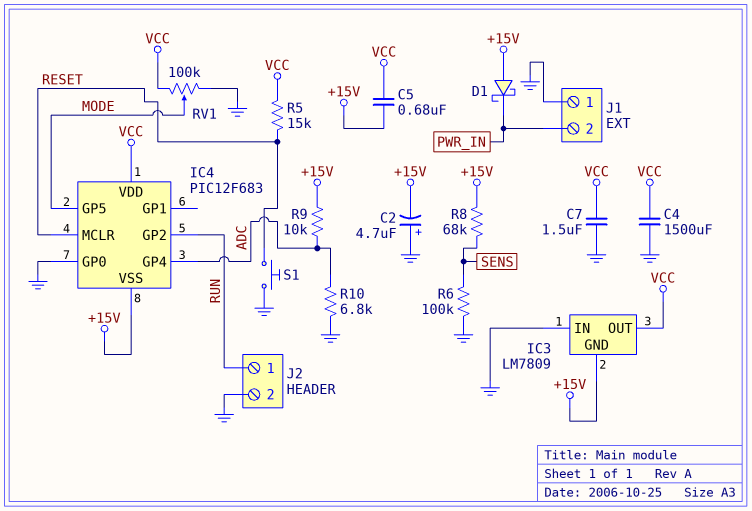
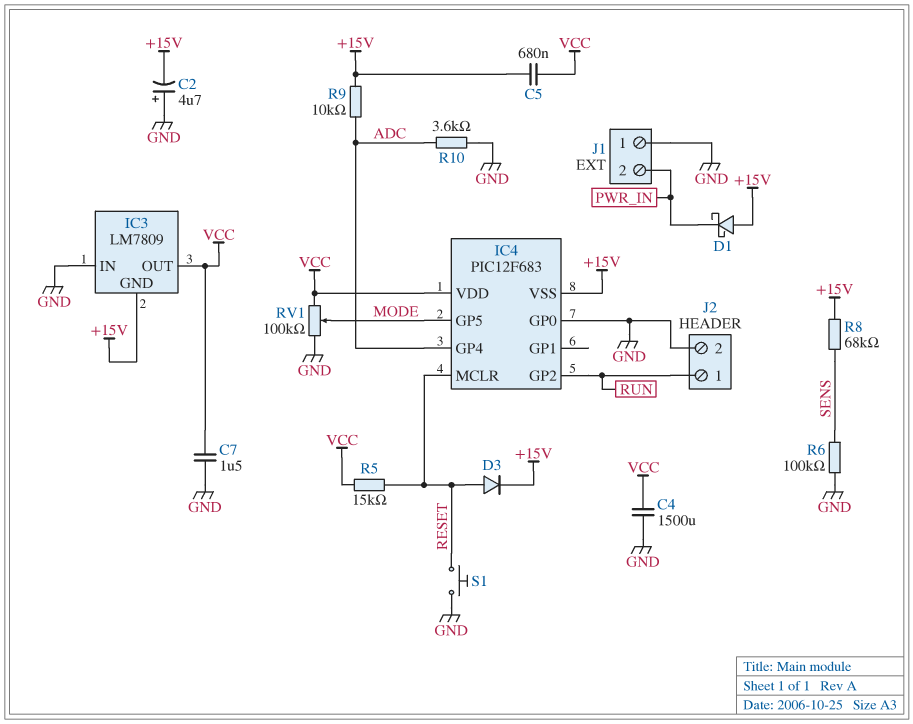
D3: none -> diode (A RESET, K +15V)
R10: 6.8k (ADC, GND) -> 3.6k (ADC, GND)

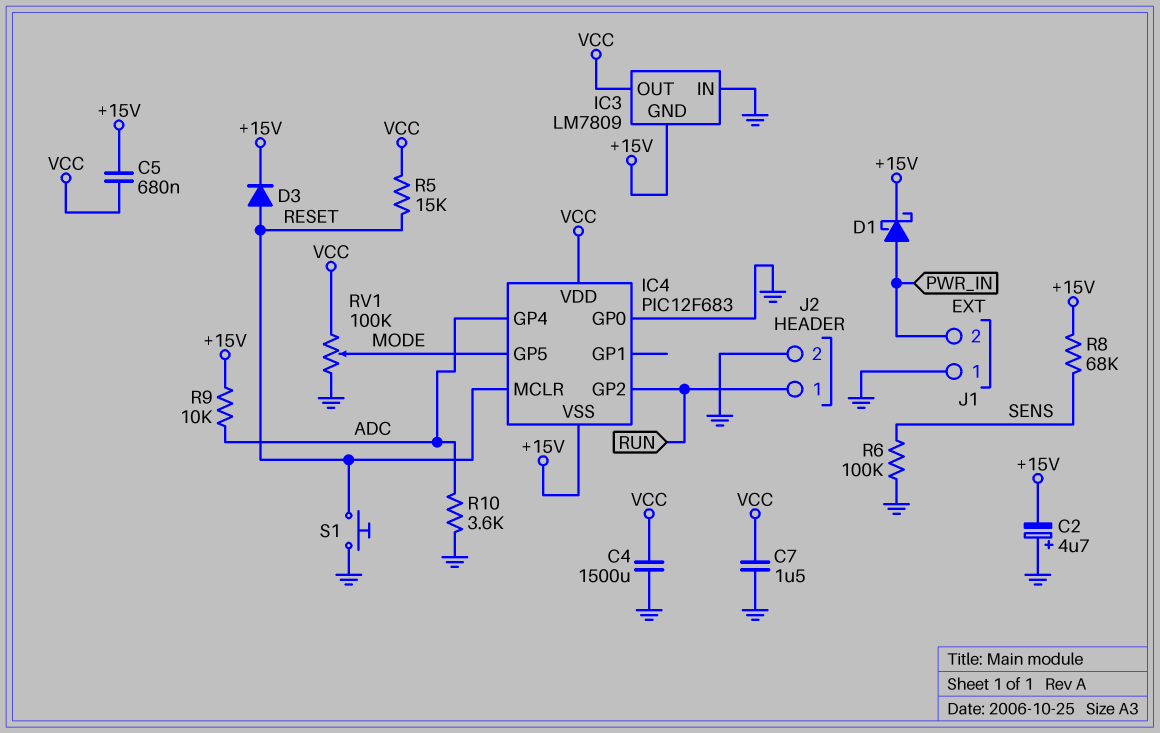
D1: schottky (A +15V, K PWR_IN) -> schottky (A PWR_IN, K +15V)

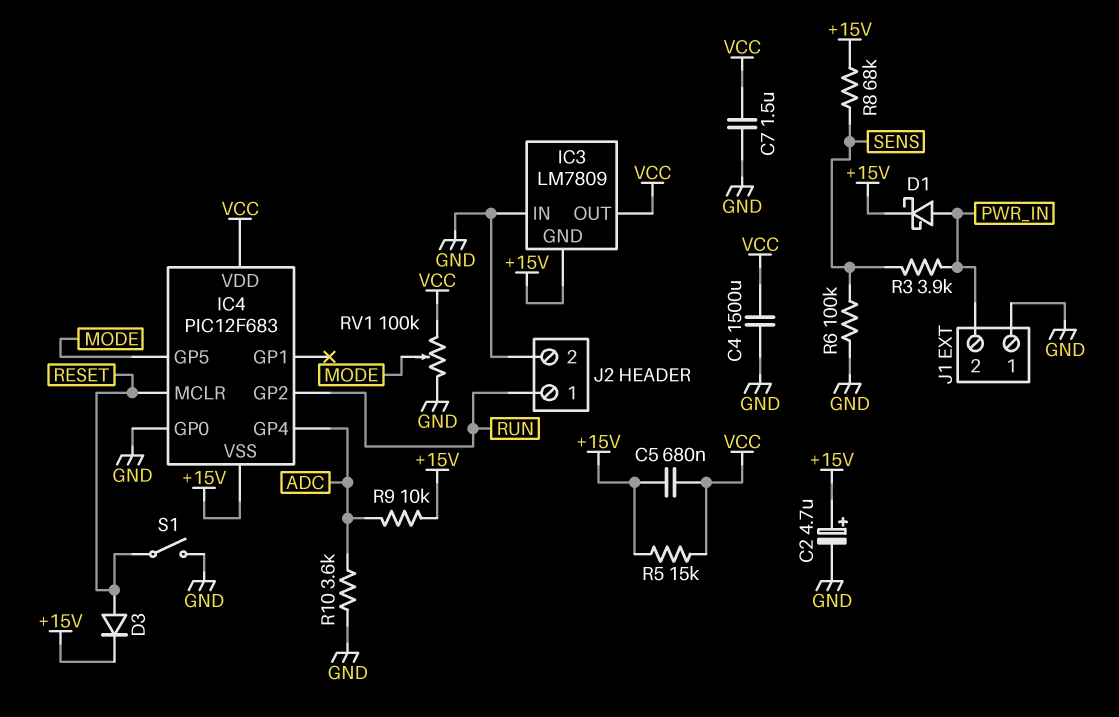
C2: 4.7uF (plus GND, minus +15V) -> 4.7uF (plus +15V, minus GND)
R3: none -> 3.9k (PWR_IN, SENS)
R5: 15k (RESET, VCC) -> 15k (+15V, VCC)
S1: button (GND, RESET) -> switch (GND, RESET)

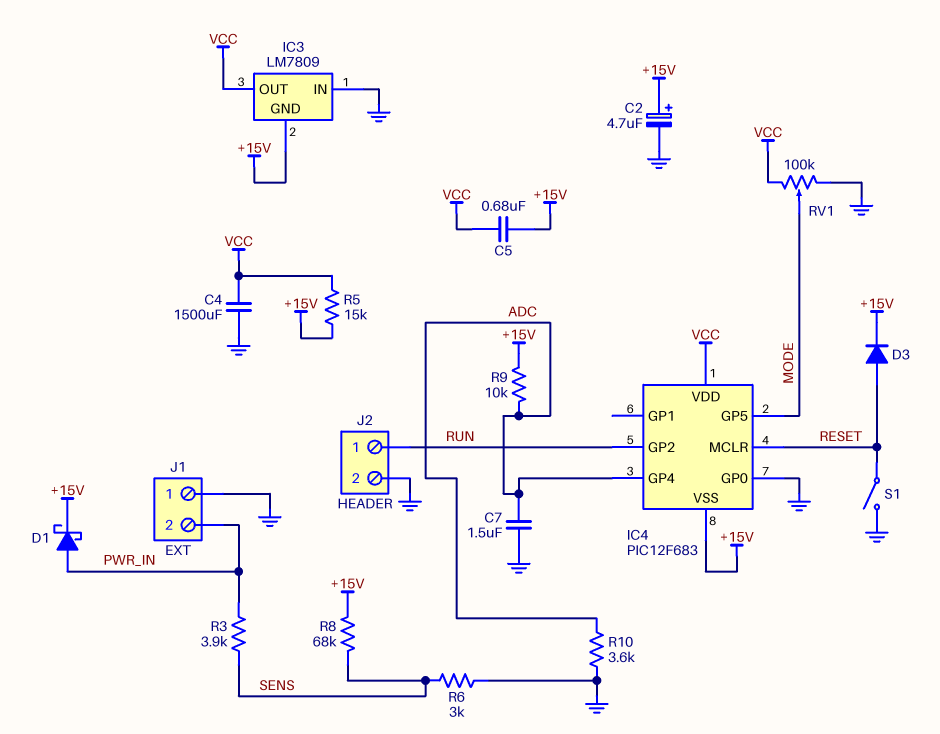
C7: 1.5uF (GND, VCC) -> 1.5uF (ADC, GND)
R6: 100k (GND, SENS) -> 3k (GND, SENS)

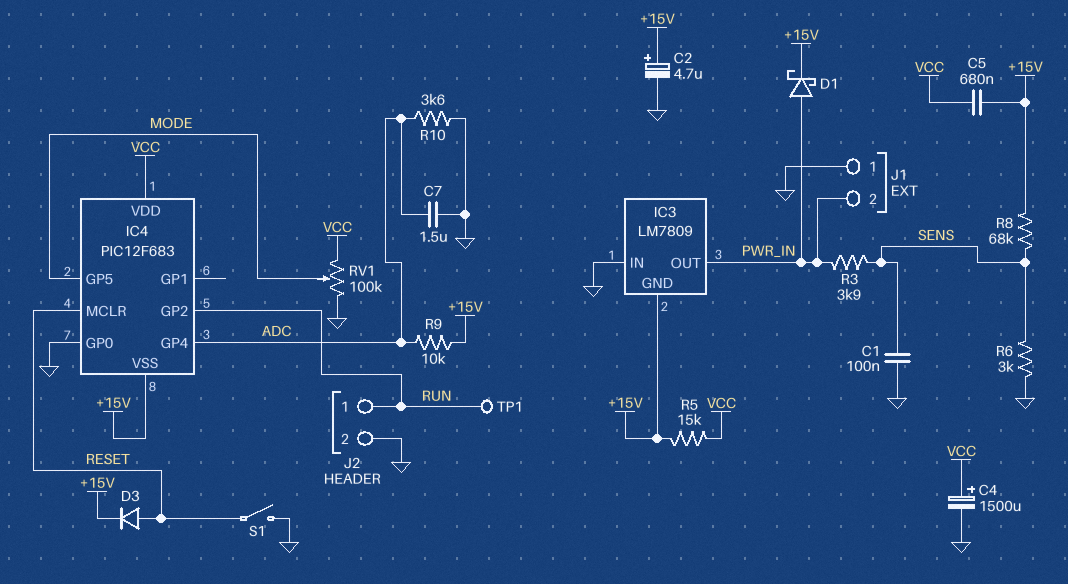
C1: none -> 100nF (GND, SENS)
C4: 1500uF (GND, VCC) -> 1500uF (plus VCC, minus GND)
IC3 pin OUT: VCC -> PWR_IN
TP1: none -> test point (RUN)

